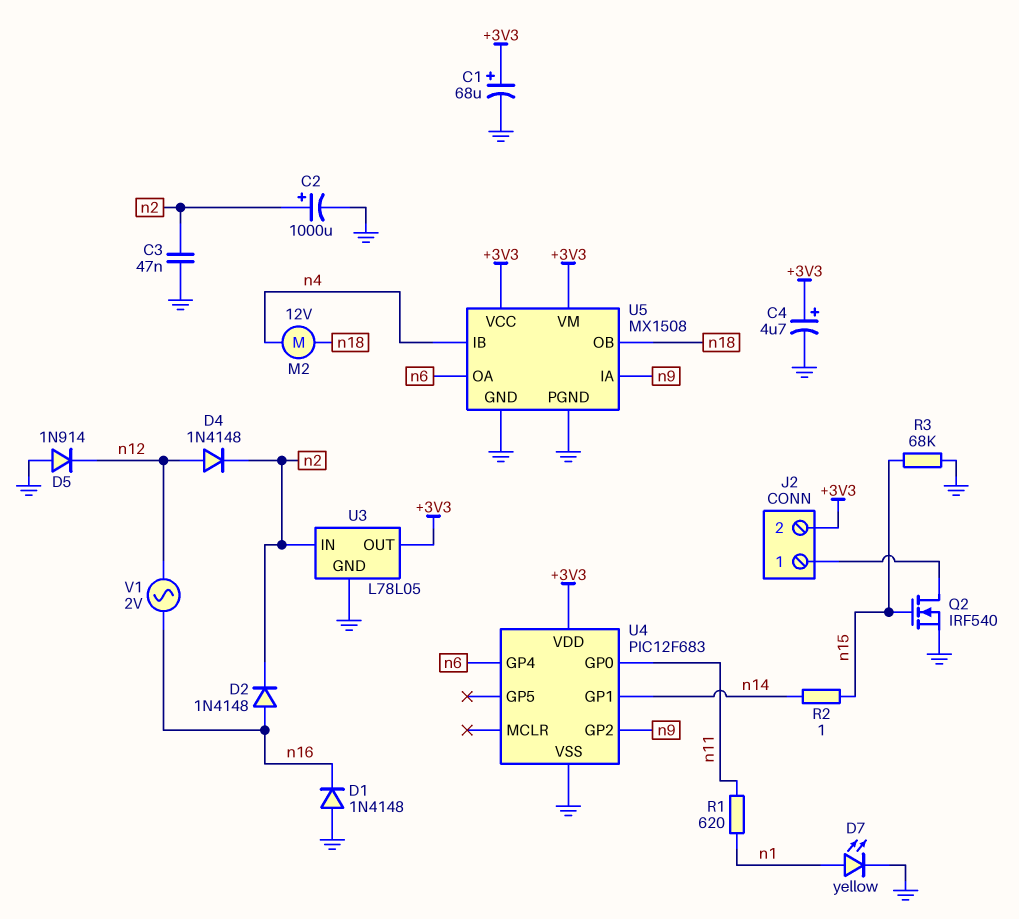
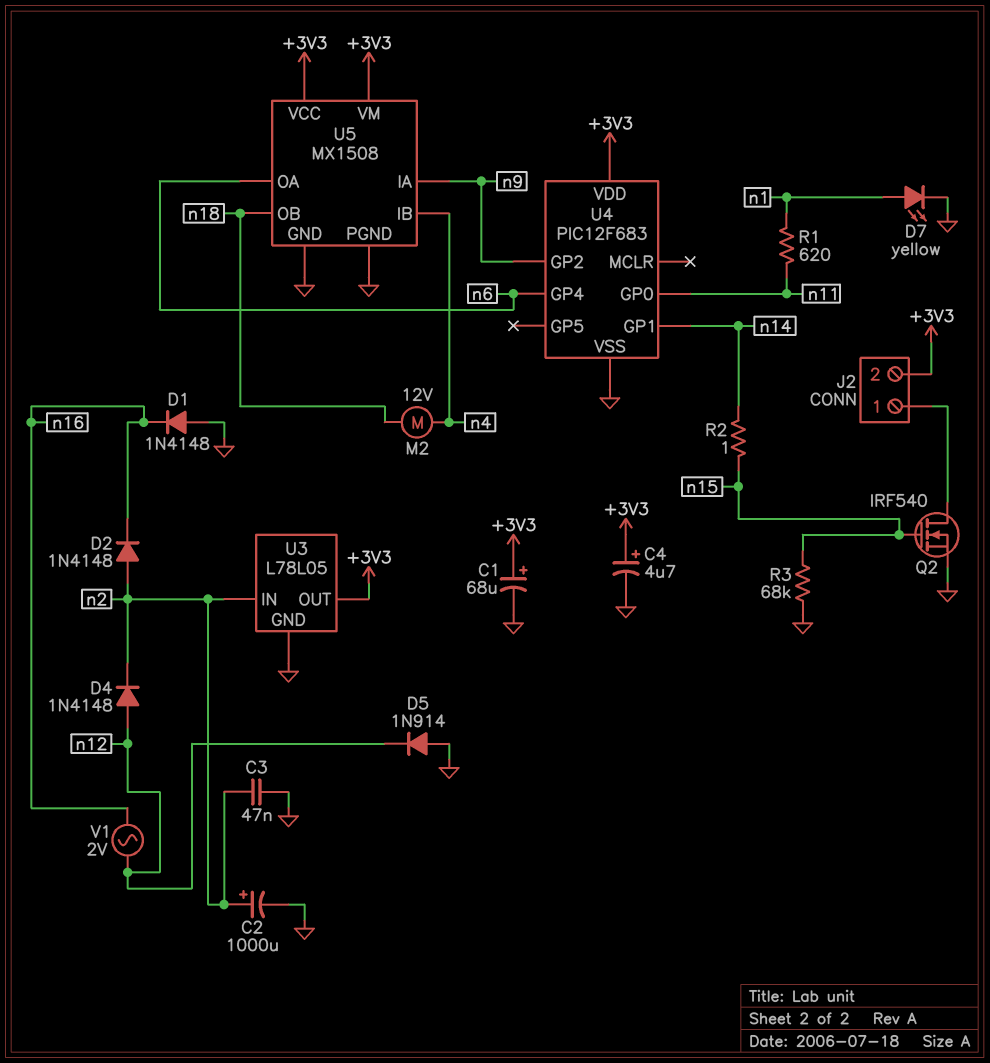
D2: diode 1N4148 (A n16, K n2) -> diode 1N4148 (A n2, K n16)

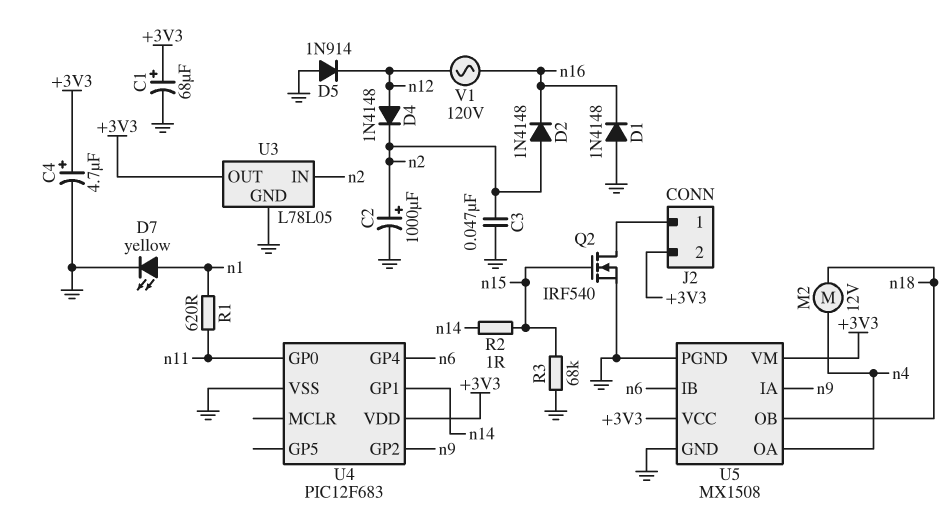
U5 pin IB: n4 -> n6
U5 pin OA: n6 -> n4
V1: AC 2V (n12, n16) -> AC 120V (n12, n16)

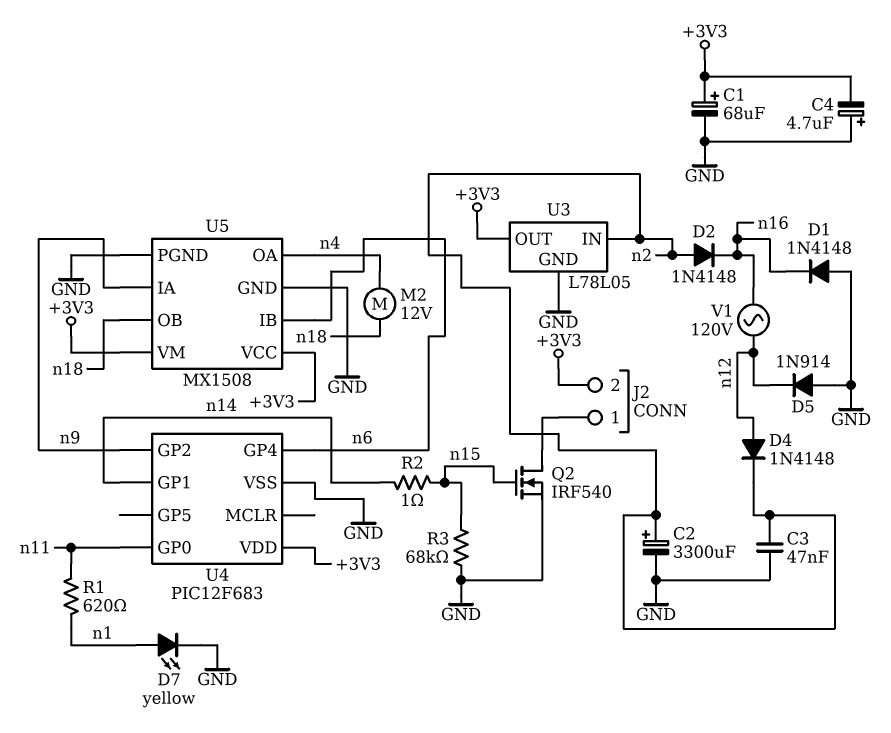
C2: 1000uF (plus n2, minus GND) -> 3300uF (plus n2, minus GND)
C4: 4.7uF (plus +3V3, minus GND) -> 4.7uF (plus GND, minus +3V3)

